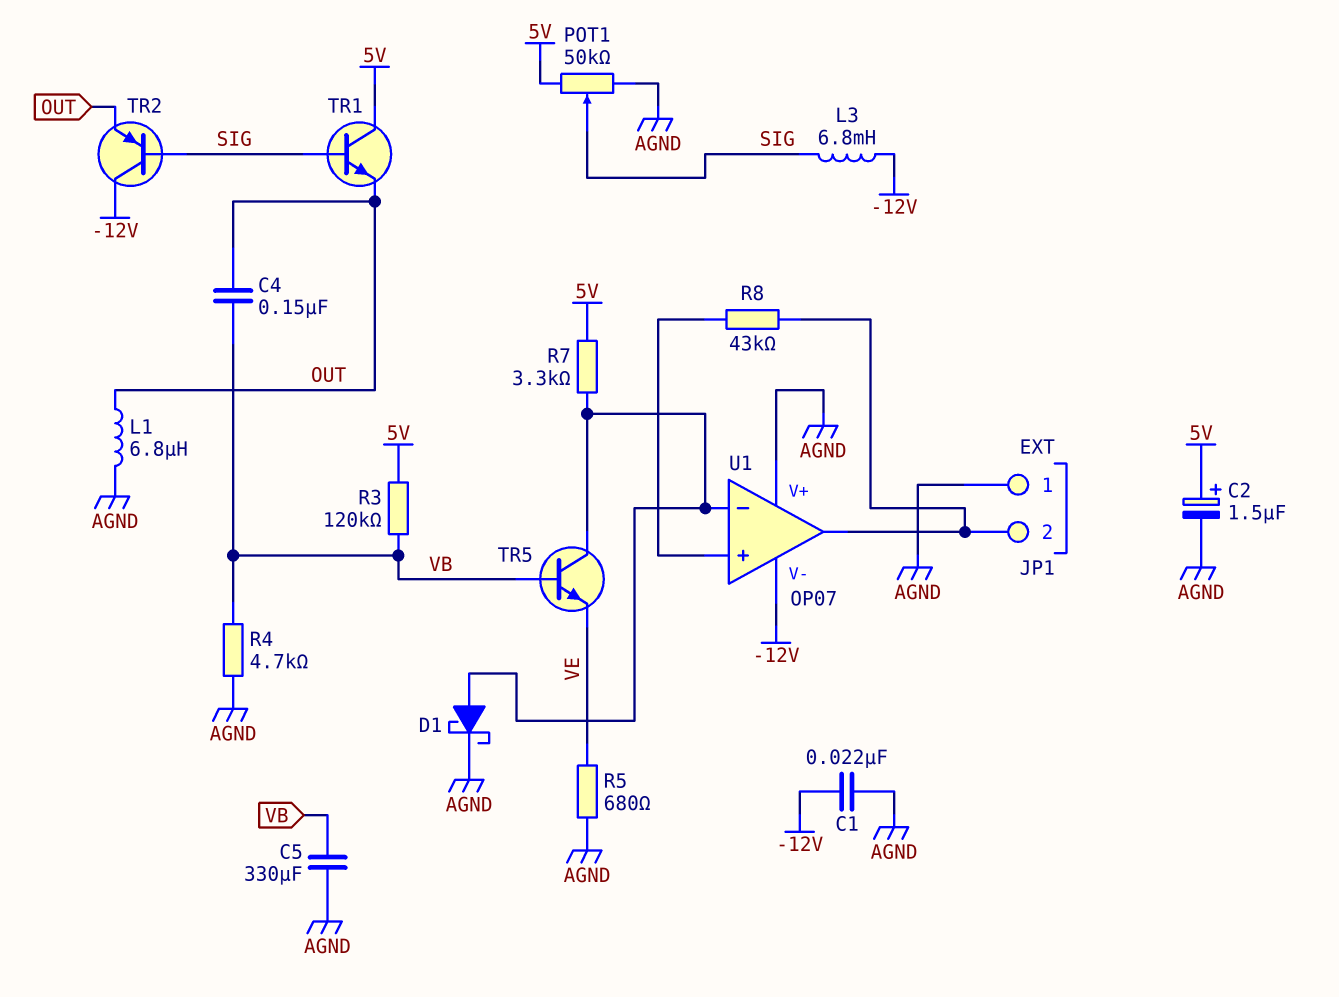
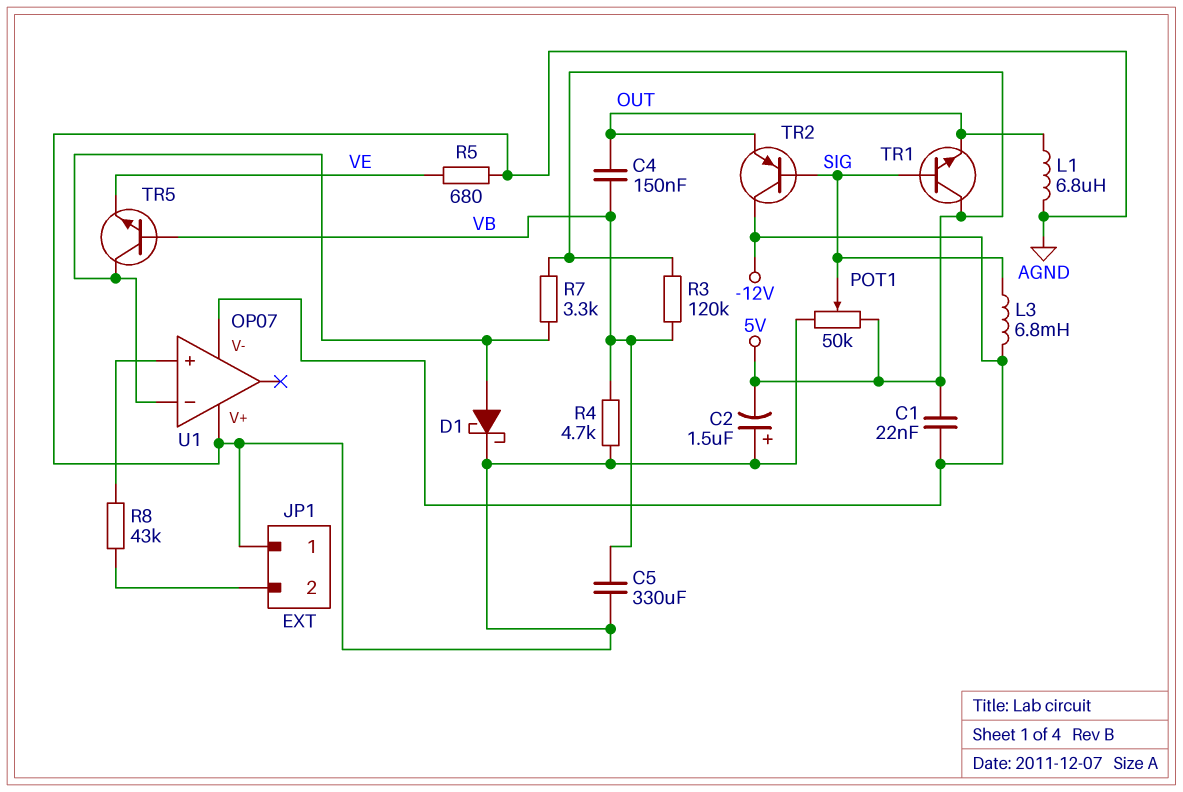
C1: 22nF (-12V, AGND) -> 22nF (-12V, 5V)
C2: 1.5uF (plus 5V, minus AGND) -> 1.5uF (plus AGND, minus 5V)
U1 pin out: JP1/2 -> none

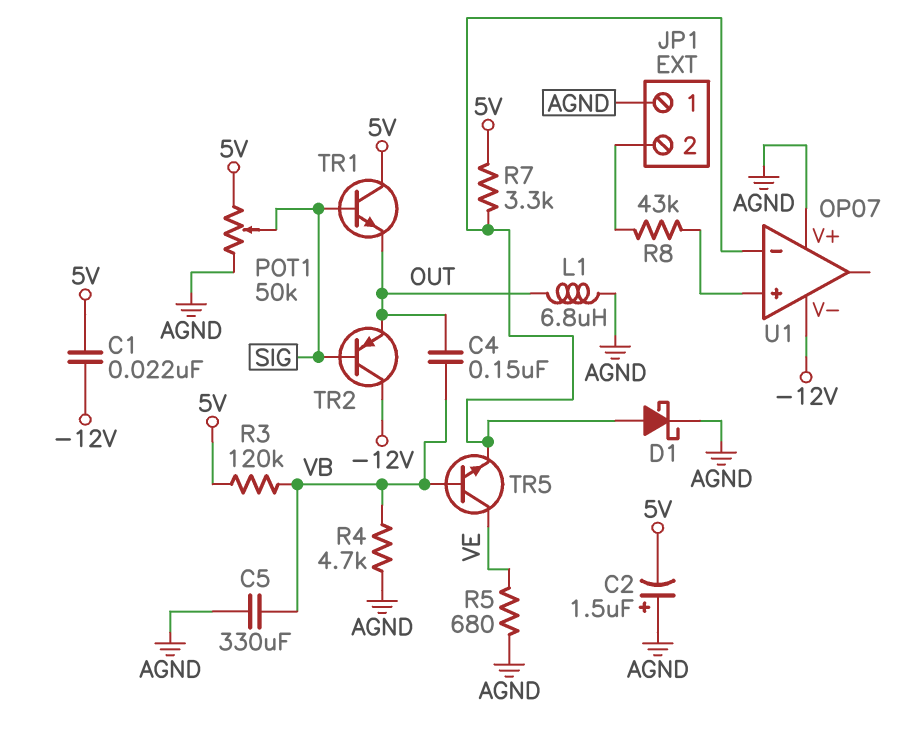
L3: 6.8mH (-12V, SIG) -> none
TR5: NPN (B VB, C U1/in-, E VE) -> NPN (B VB, C VE, E U1/in-)

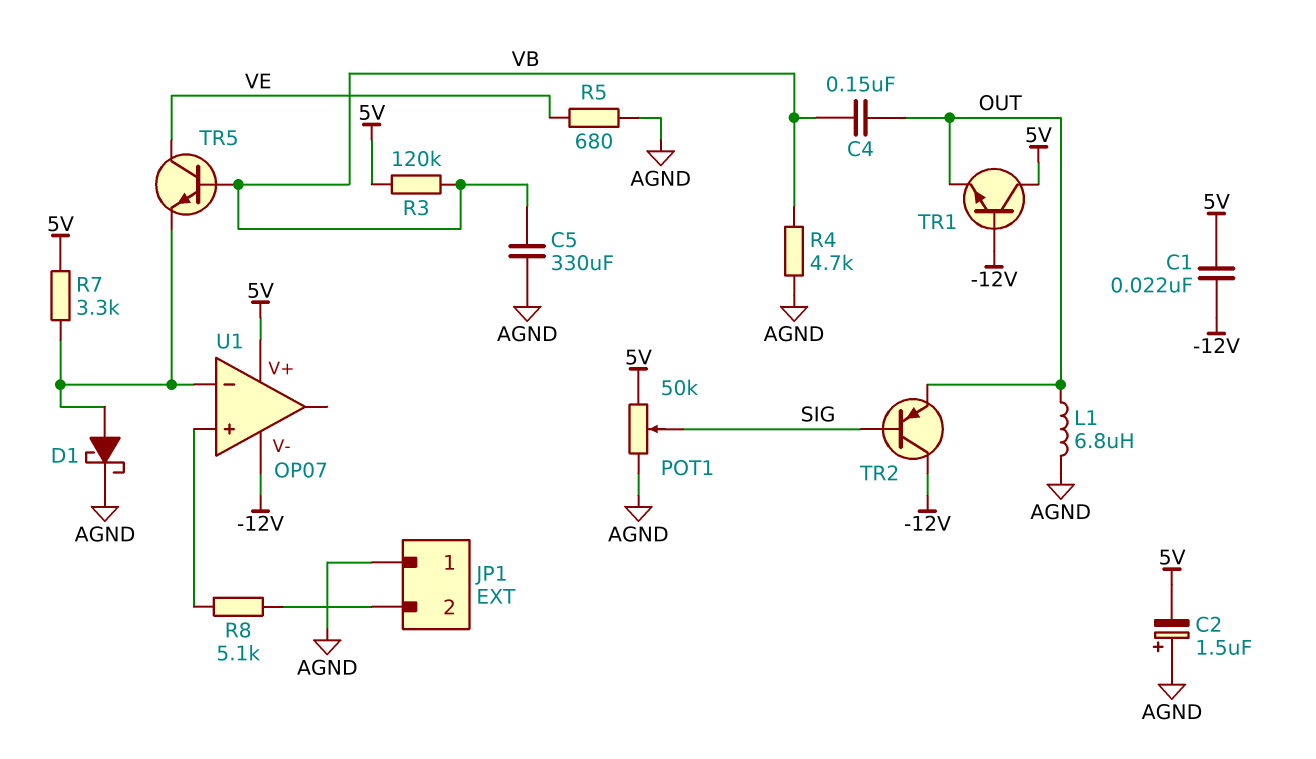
R8: 43k (JP1/2, U1/in+) -> 5.1k (JP1/2, U1/in+)
TR1: NPN (B SIG, C 5V, E OUT) -> NPN (B -12V, C 5V, E OUT)
U1 pin V+: AGND -> 5V

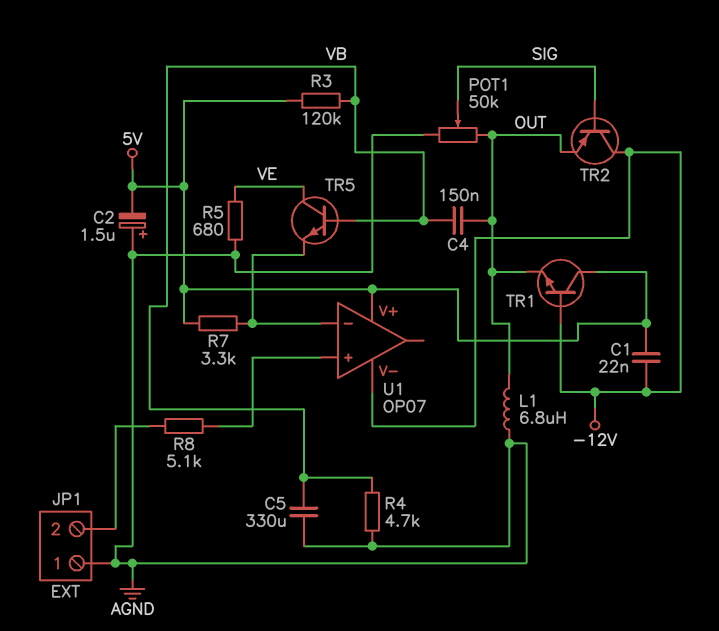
D1: schottky (A U1/in-, K AGND) -> none
POT1: 50k (5V, AGND, wiper SIG) -> 50k (AGND, OUT, wiper SIG)

